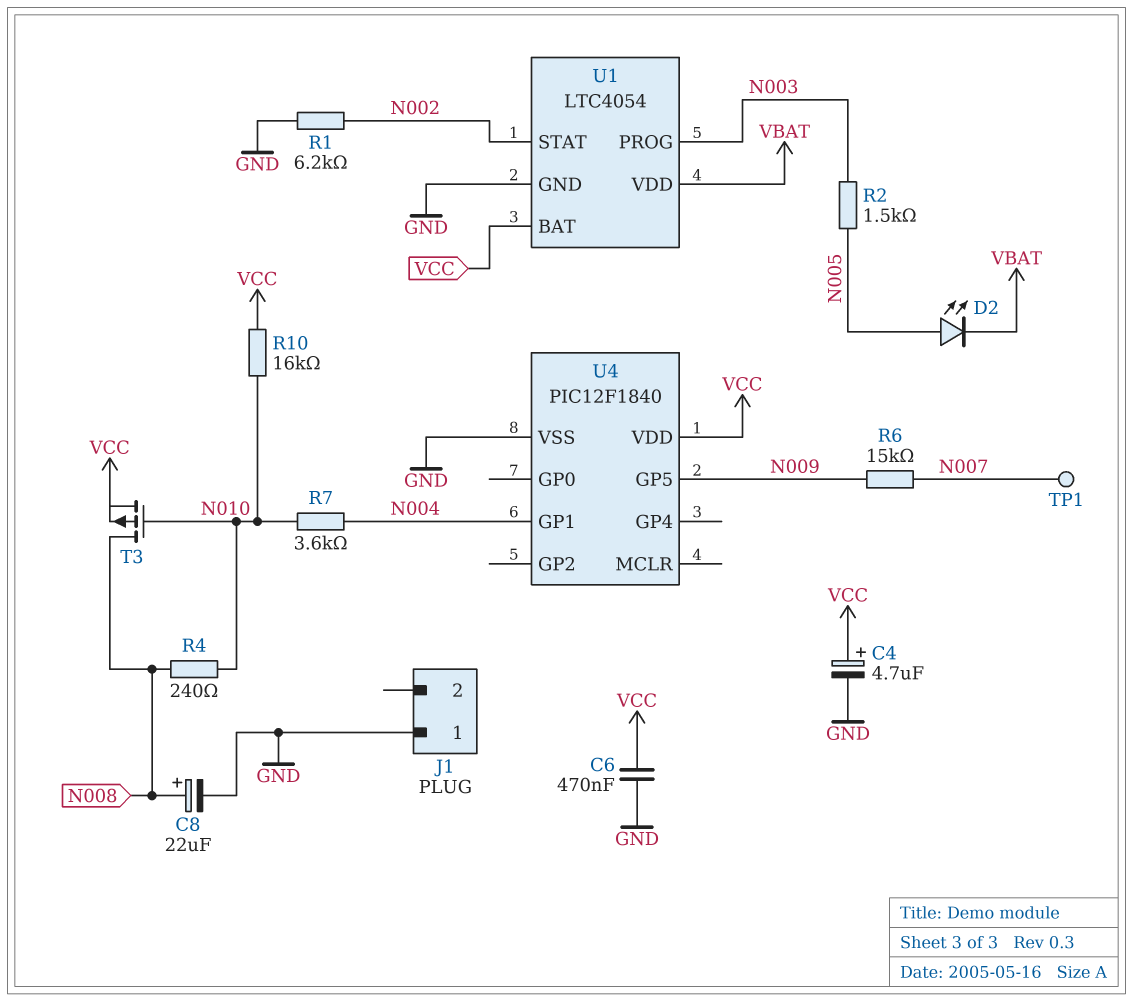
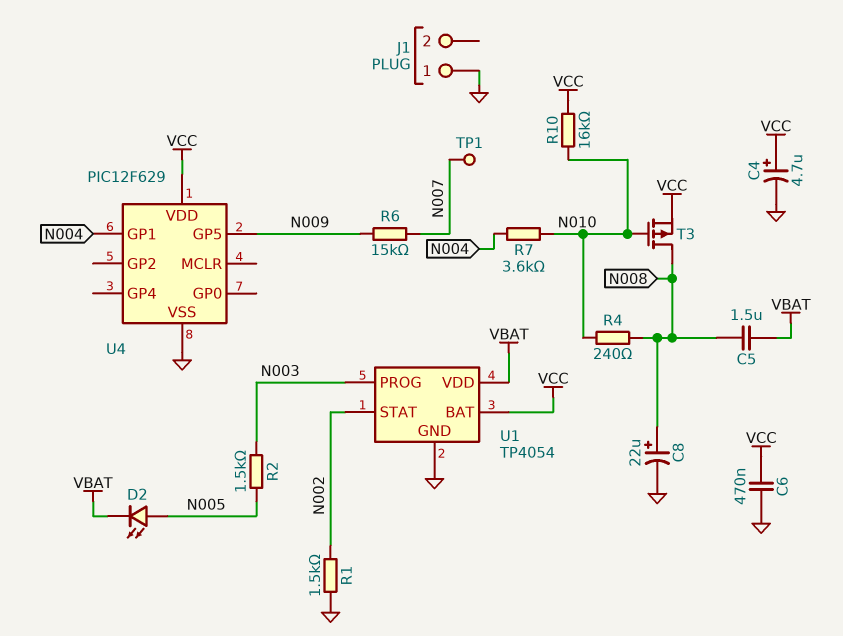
C5: none -> 1.5uF (N008, VBAT)
R1: 6.2k (GND, N002) -> 1.5k (GND, N002)
U1: LTC4054 -> TP4054
U4: PIC12F1840 -> PIC12F629

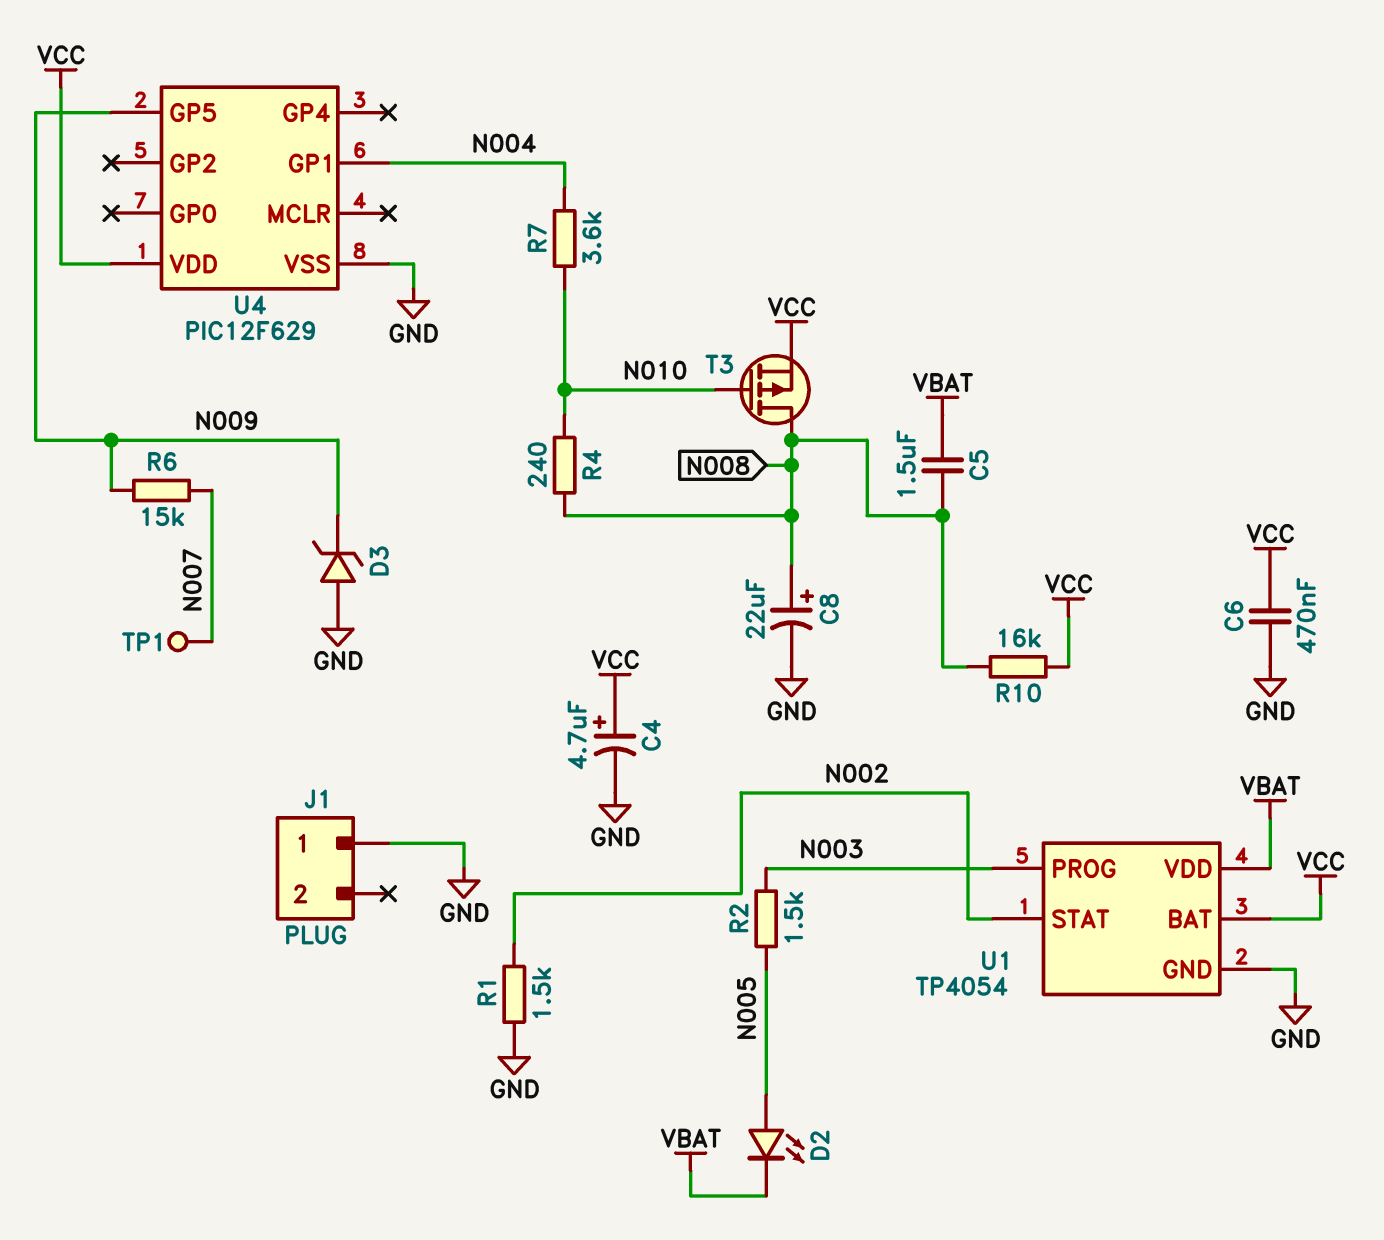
D3: none -> zener (A GND, K N009)
R10: 16k (N010, VCC) -> 16k (N008, VCC)

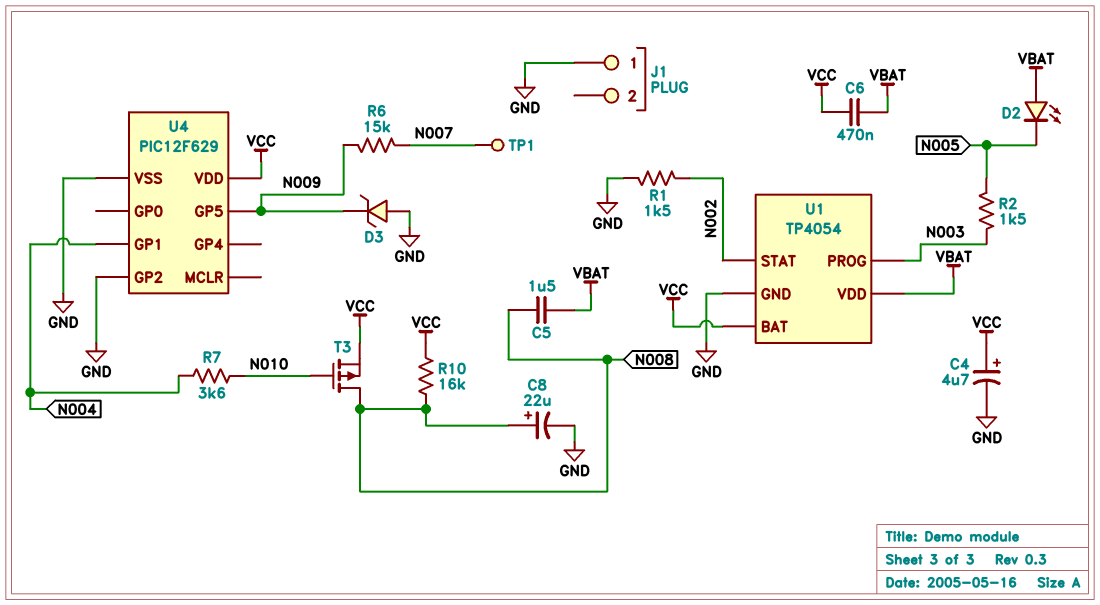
C6: 470nF (GND, VCC) -> 470nF (VBAT, VCC)
D2: LED (A N005, K VBAT) -> LED (A VBAT, K N005)
R4: 240 (N008, N010) -> none
U4 pin GP2: none -> GND

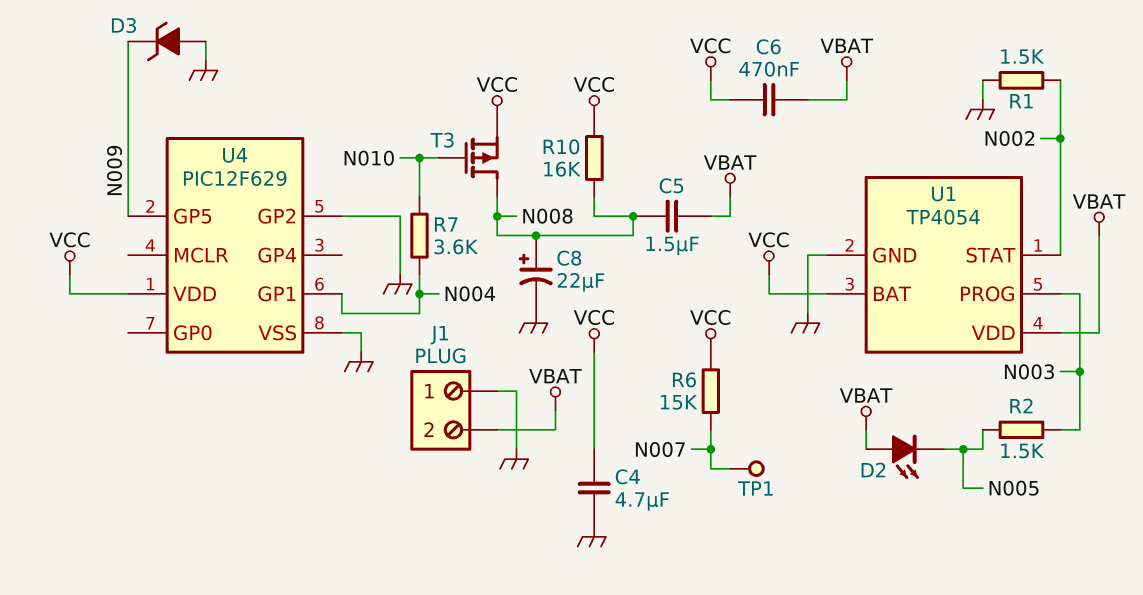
C4: 4.7uF (plus VCC, minus GND) -> 4.7uF (GND, VCC)
J1 pin 2: none -> VBAT
R6: 15k (N007, N009) -> 15k (N007, VCC)

